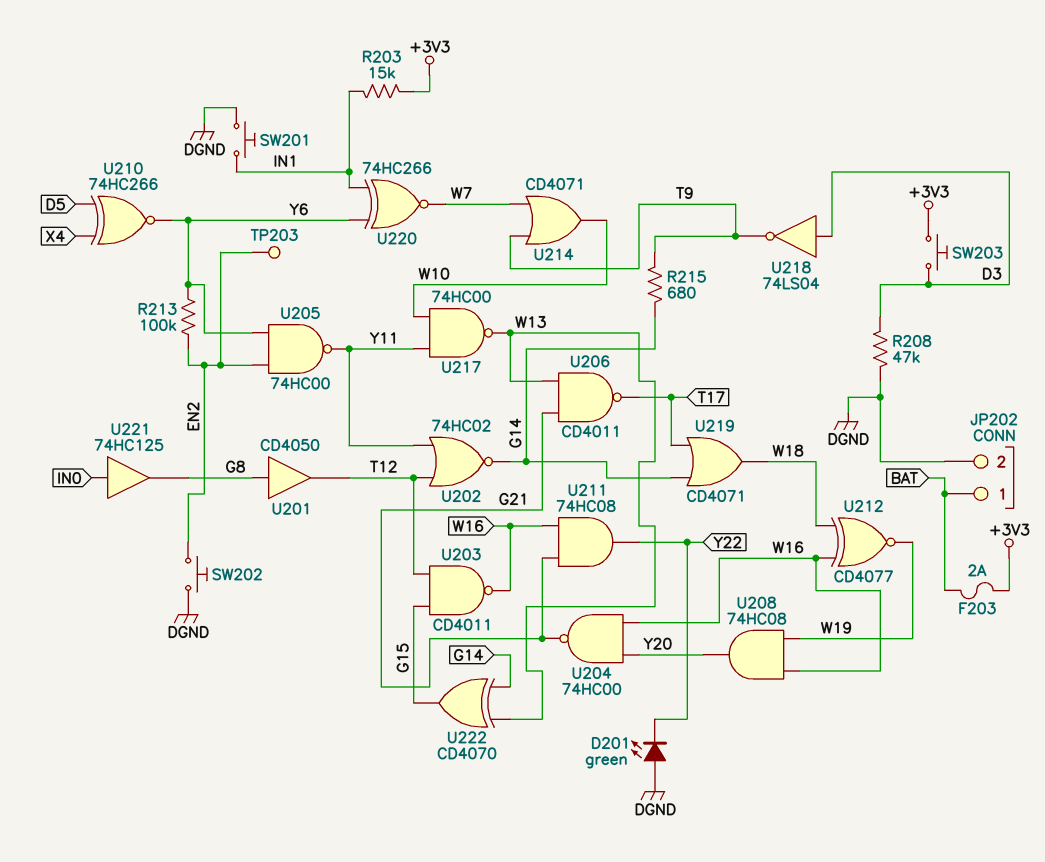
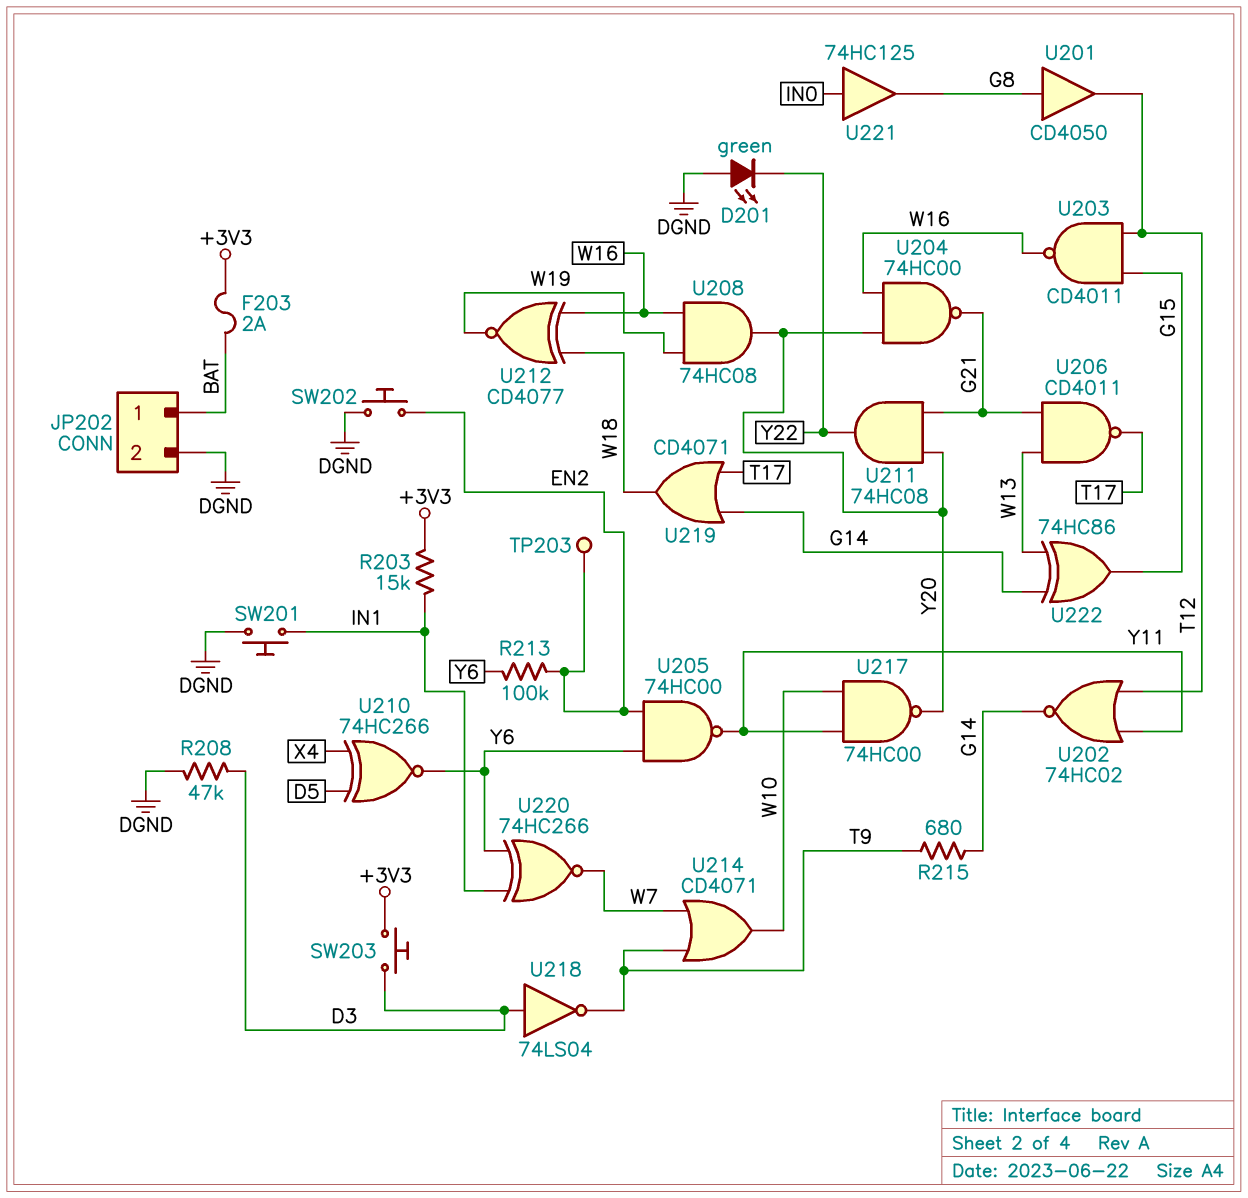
U211: AND 74HC08 (in G21, in W16, out Y22) -> AND 74HC08 (in G21, in Y20, out Y22)
U217: NAND 74HC00 (in W10, in Y11, out W13) -> NAND 74HC00 (in W10, in Y11, out Y20)
U222: XOR CD4070 (in G14, in W13, out G15) -> XOR 74HC86 (in G14, in W13, out G15)

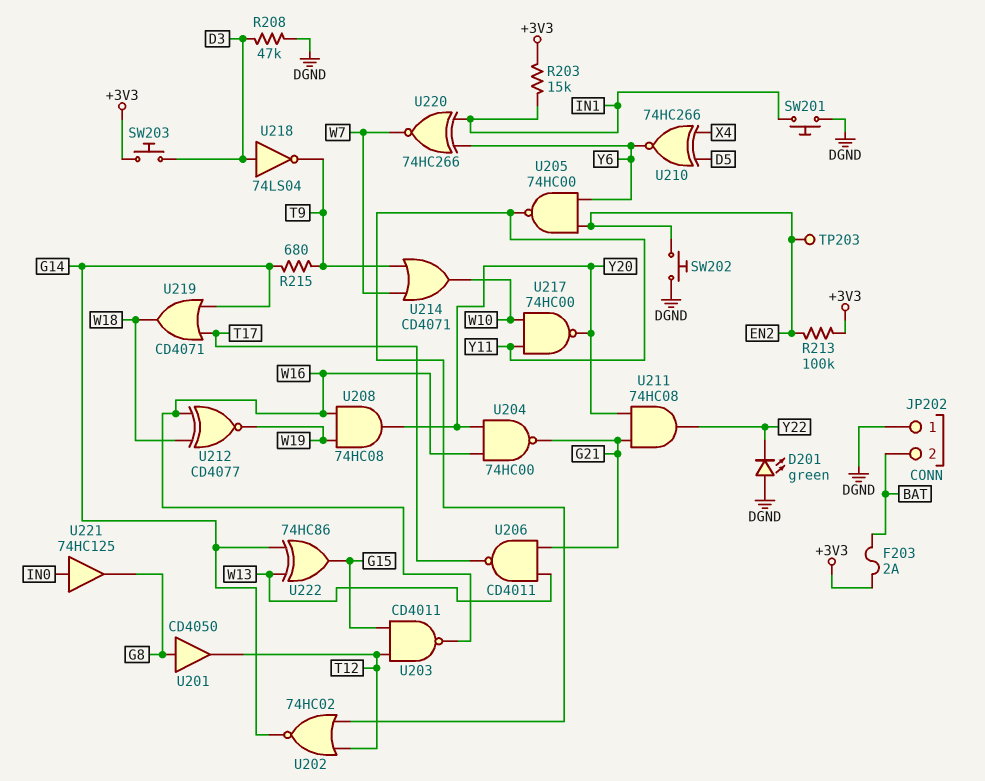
JP202 pin 1: BAT -> DGND
JP202 pin 2: DGND -> BAT
R213: 100k (EN2, Y6) -> 100k (+3V3, EN2)

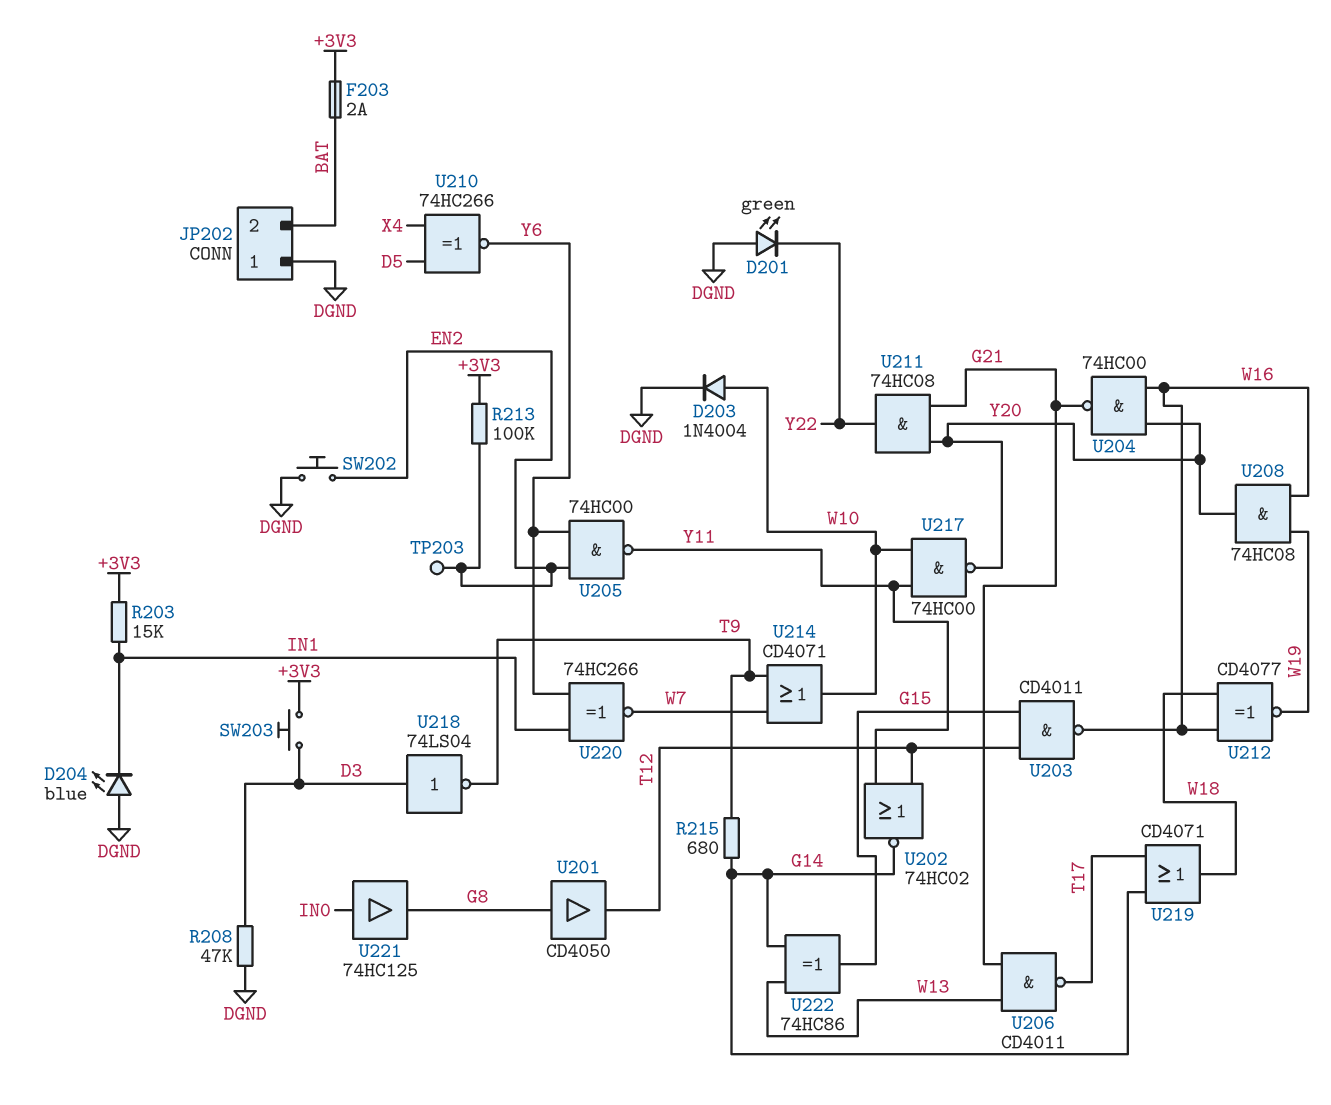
D203: none -> diode 1N4004 (A W10, K DGND)
D204: none -> LED blue (A DGND, K IN1)
SW201: button (DGND, IN1) -> none

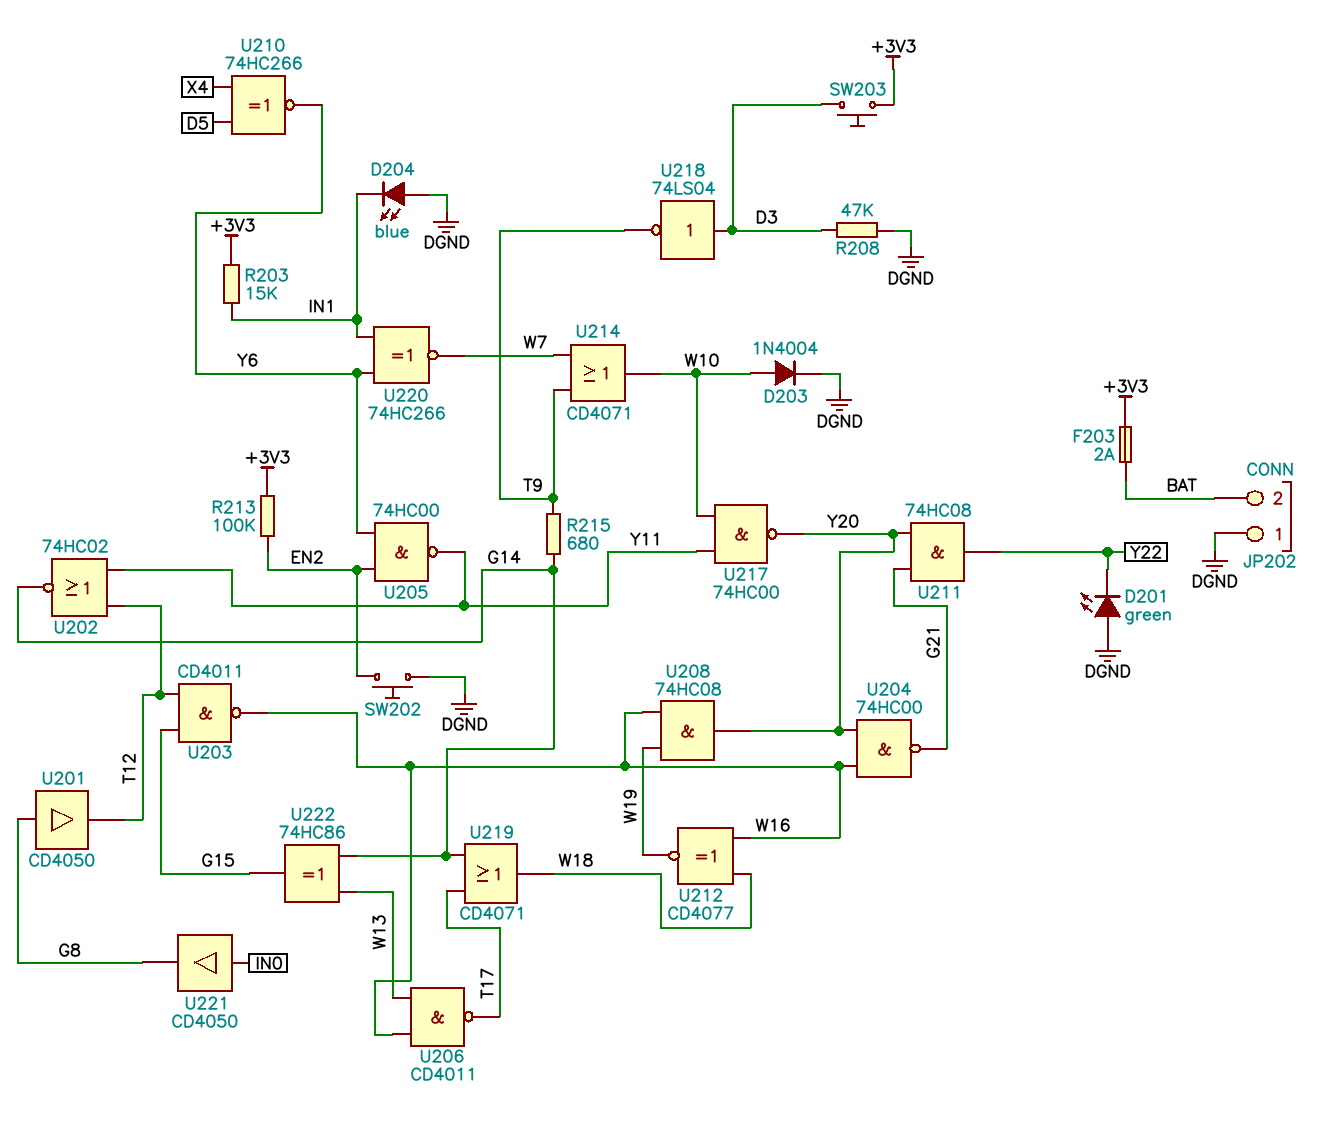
TP203: test point (EN2) -> none
U206: NAND CD4011 (in G21, in W13, out T17) -> NAND CD4011 (in W13, in W16, out T17)
U221: buffer 74HC125 (in IN0, out G8) -> buffer CD4050 (in IN0, out G8)

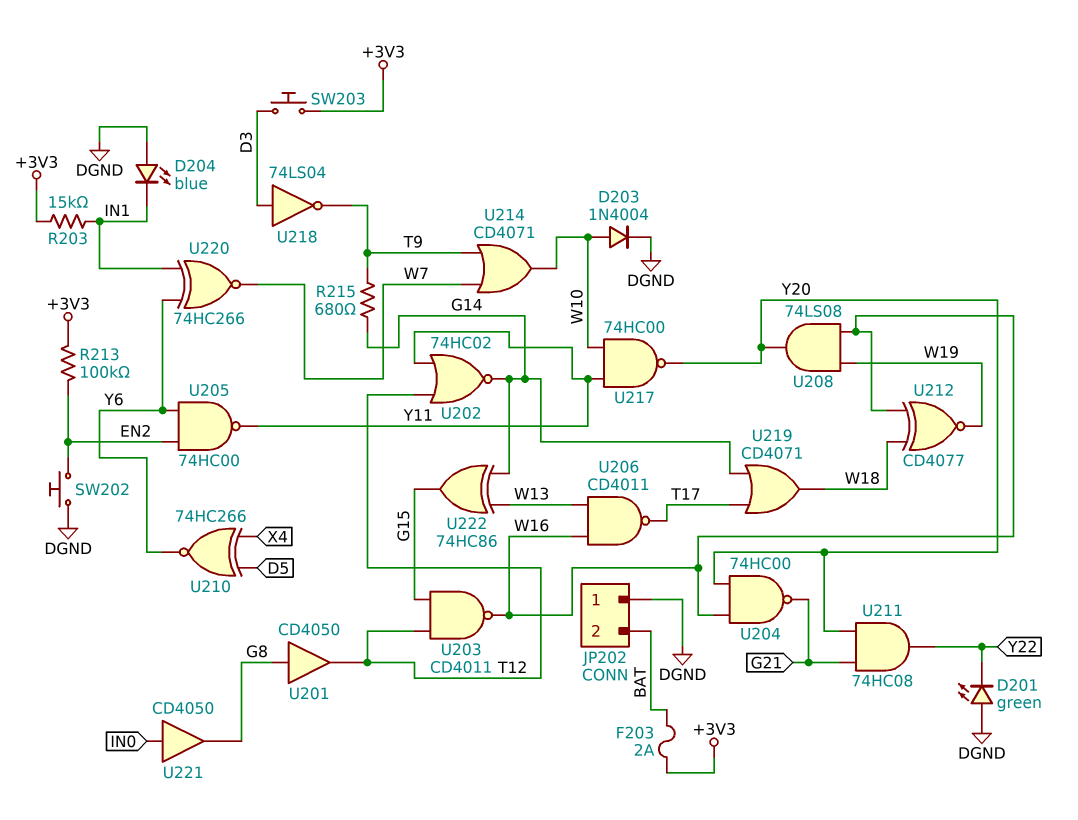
R208: 47k (D3, DGND) -> none
U208: AND 74HC08 (in W16, in W19, out Y20) -> AND 74LS08 (in W16, in W19, out Y20)

